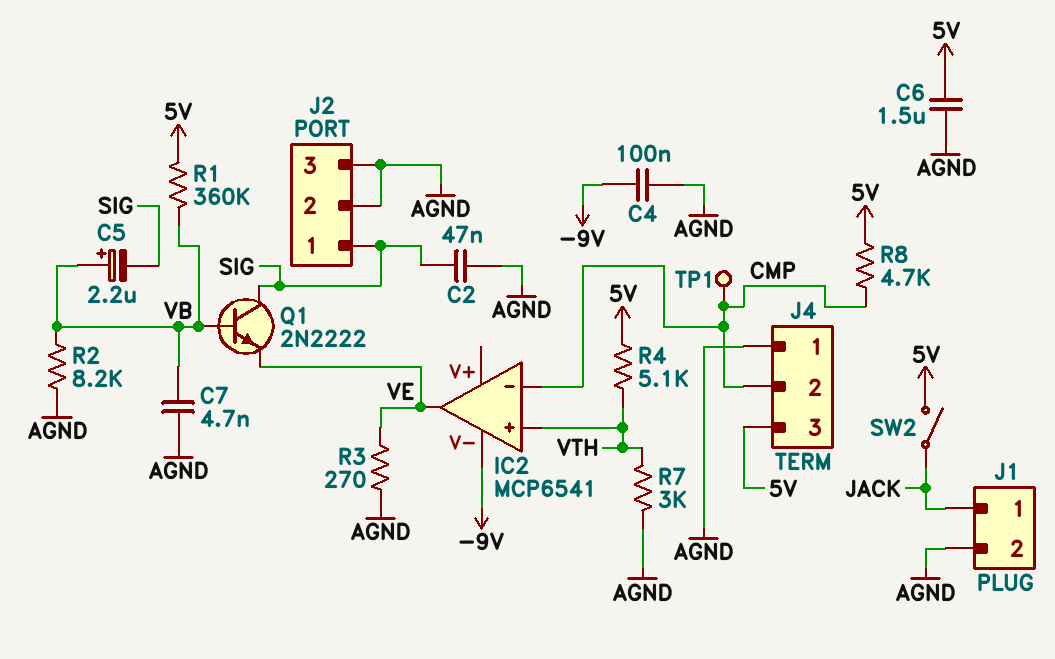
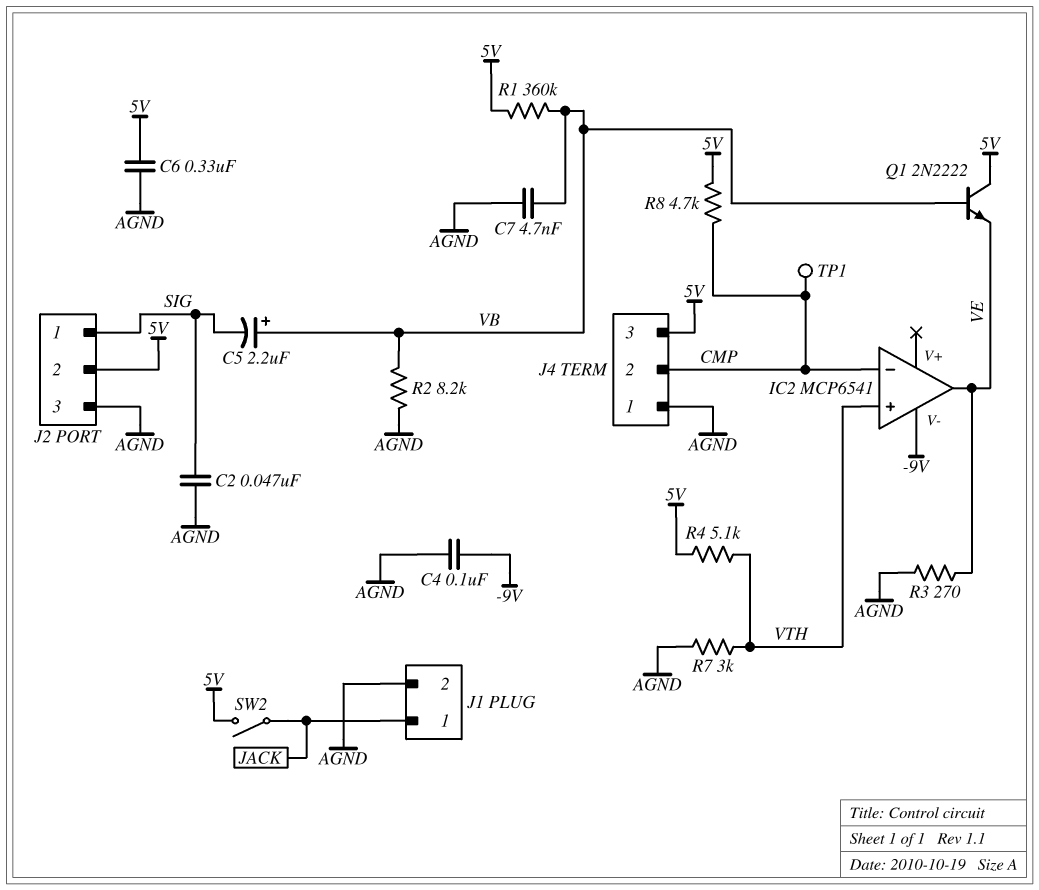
C6: 1.5uF (5V, AGND) -> 330nF (5V, AGND)
J2 pin 2: AGND -> 5V
Q1: NPN 2N2222 (B VB, C SIG, E VE) -> NPN 2N2222 (B VB, C 5V, E VE)

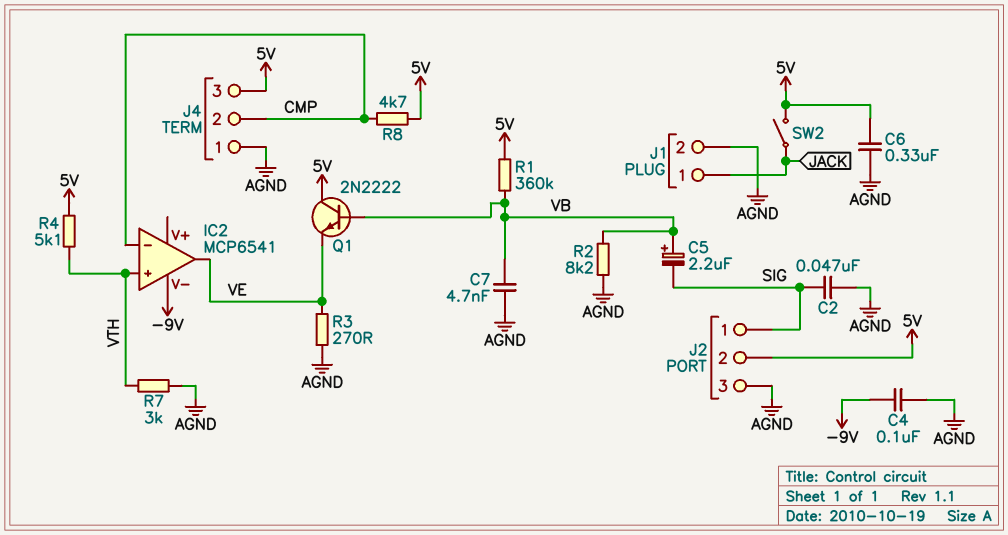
TP1: test point (CMP) -> none

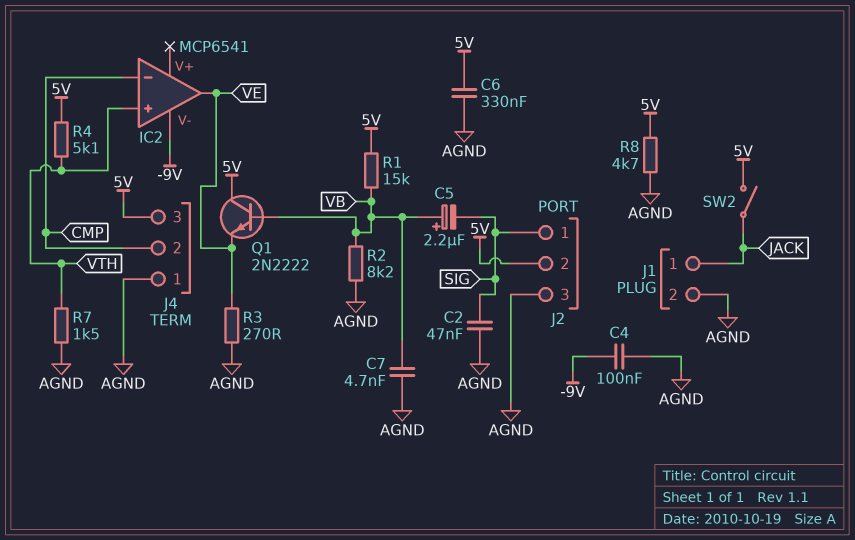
R1: 360k (5V, VB) -> 15k (5V, VB)
R7: 3k (AGND, VTH) -> 1.5k (AGND, VTH)
R8: 4.7k (5V, CMP) -> 4.7k (5V, AGND)

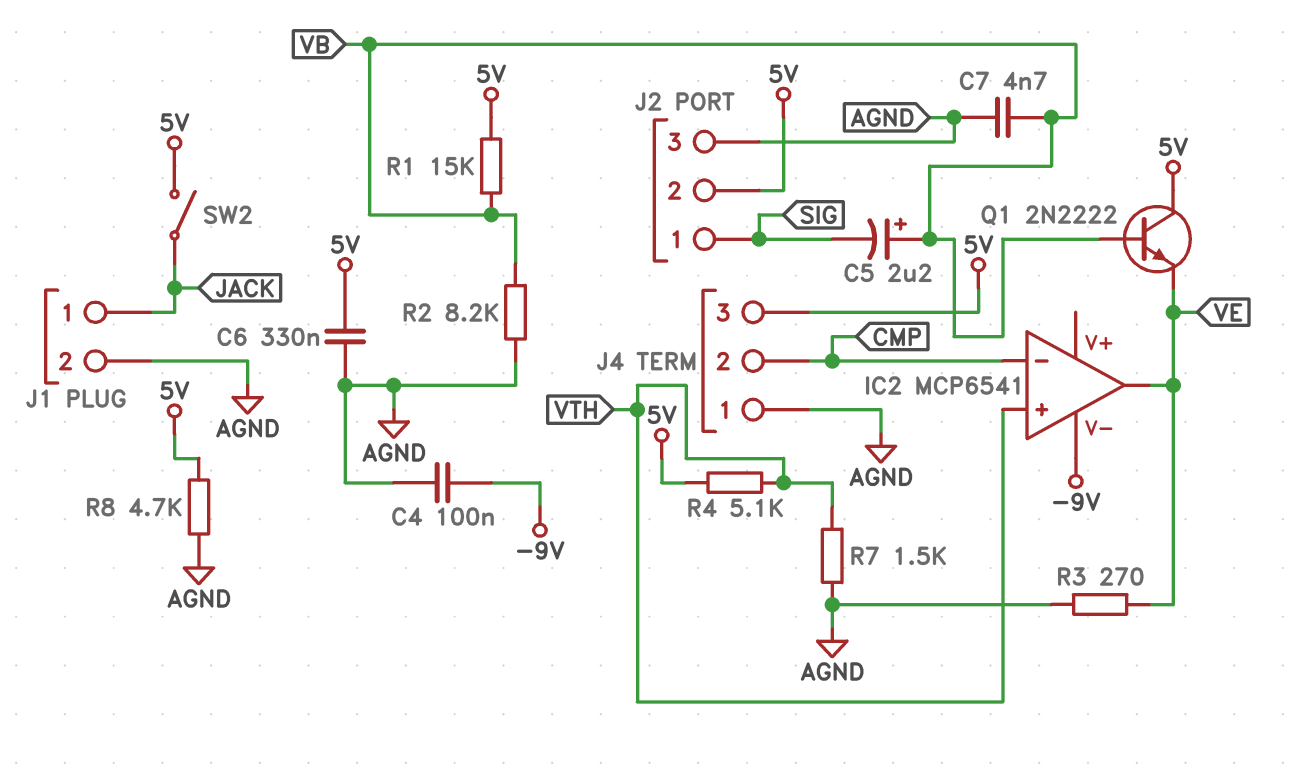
C2: 47nF (AGND, SIG) -> none

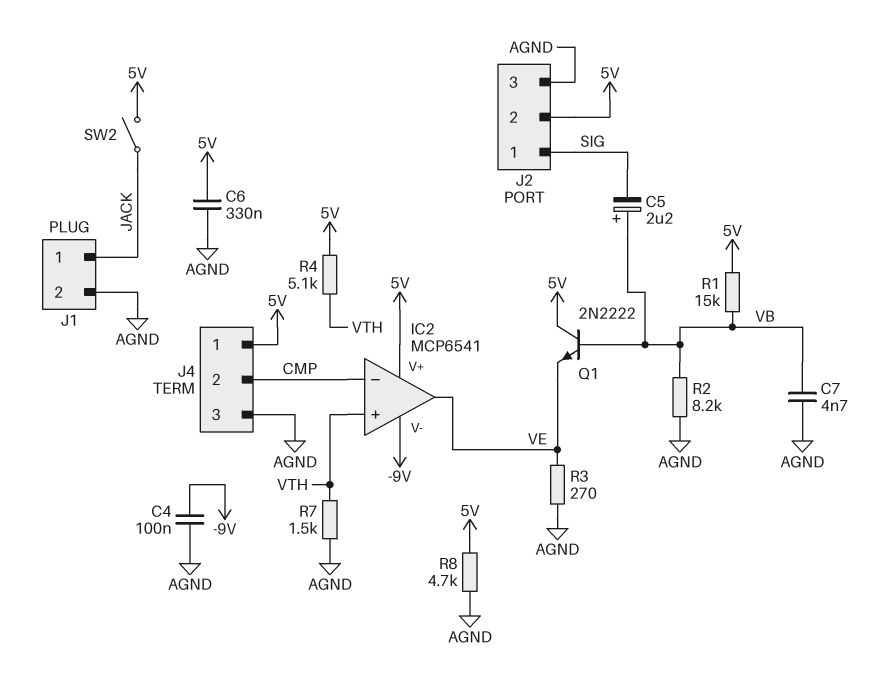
IC2 pin V+: none -> 5V
J4 pin 1: AGND -> 5V
J4 pin 3: 5V -> AGND

